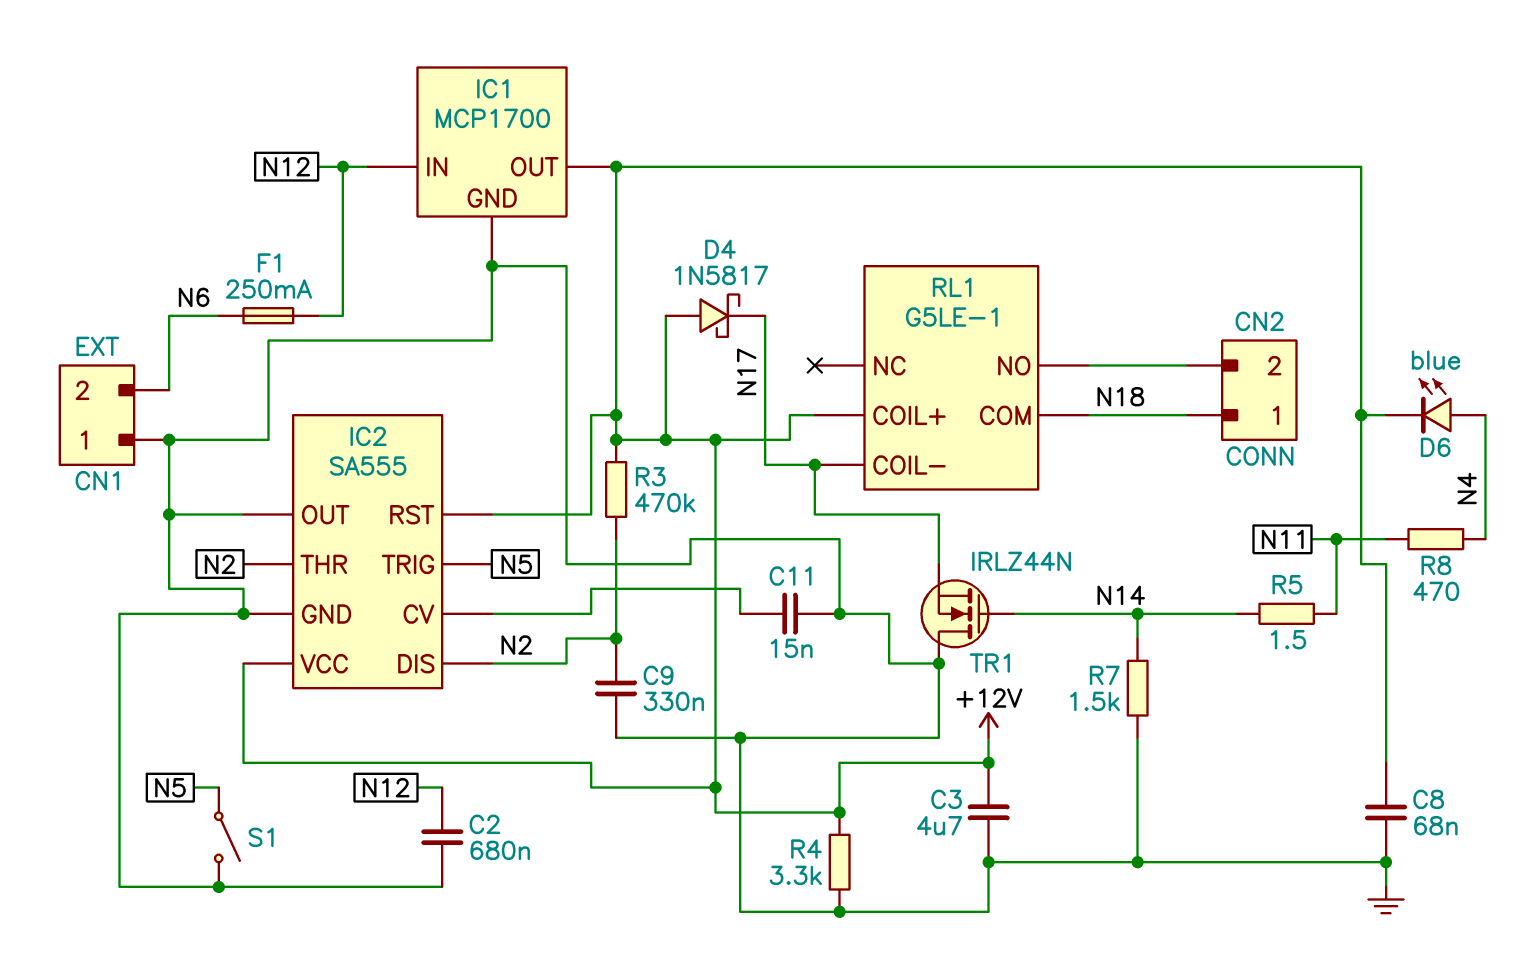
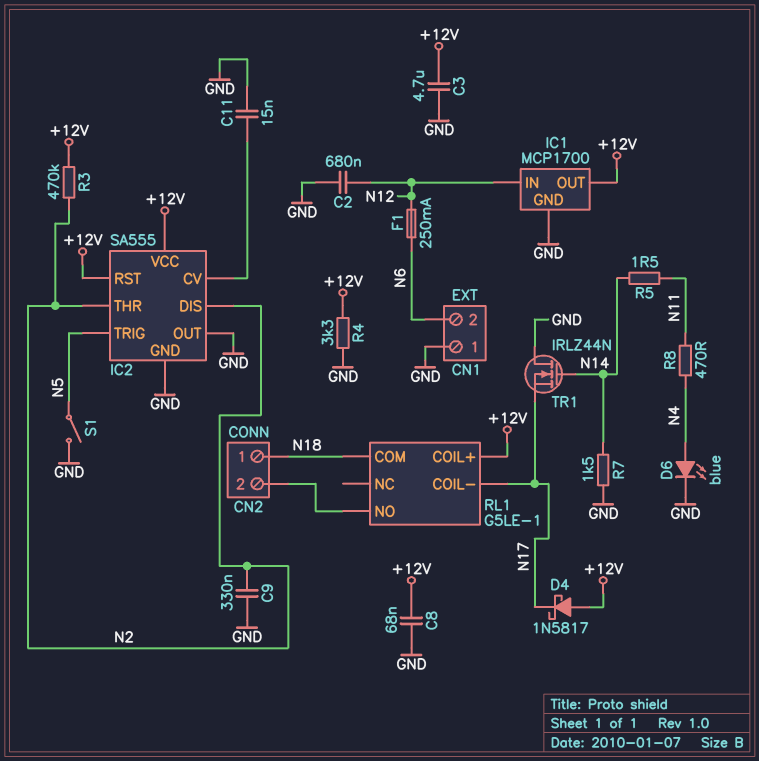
D6: LED blue (A N4, K +12V) -> LED blue (A N4, K GND)

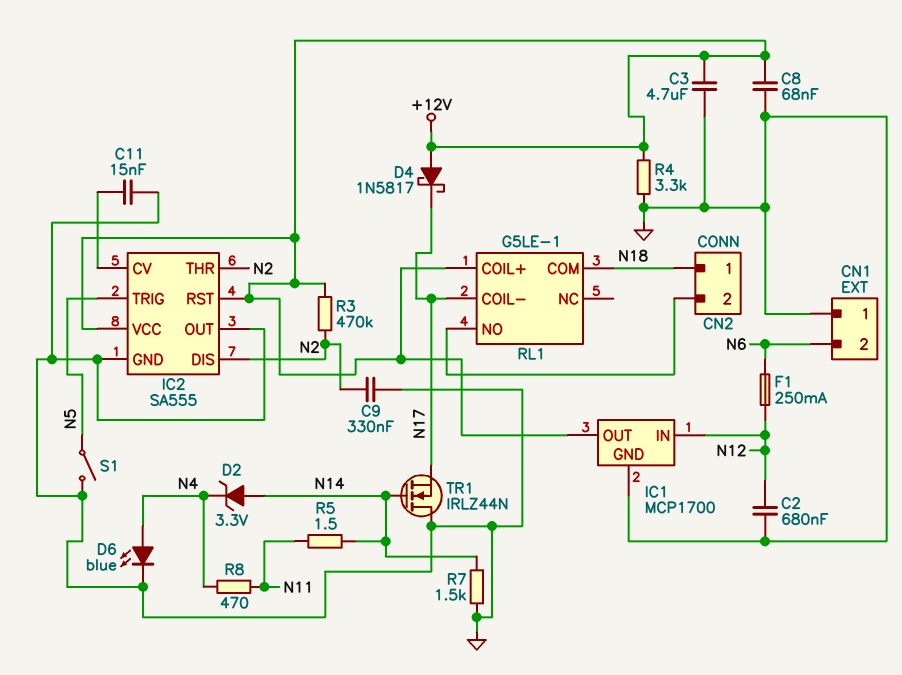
D2: none -> zener 3.3V (A N14, K N4)

